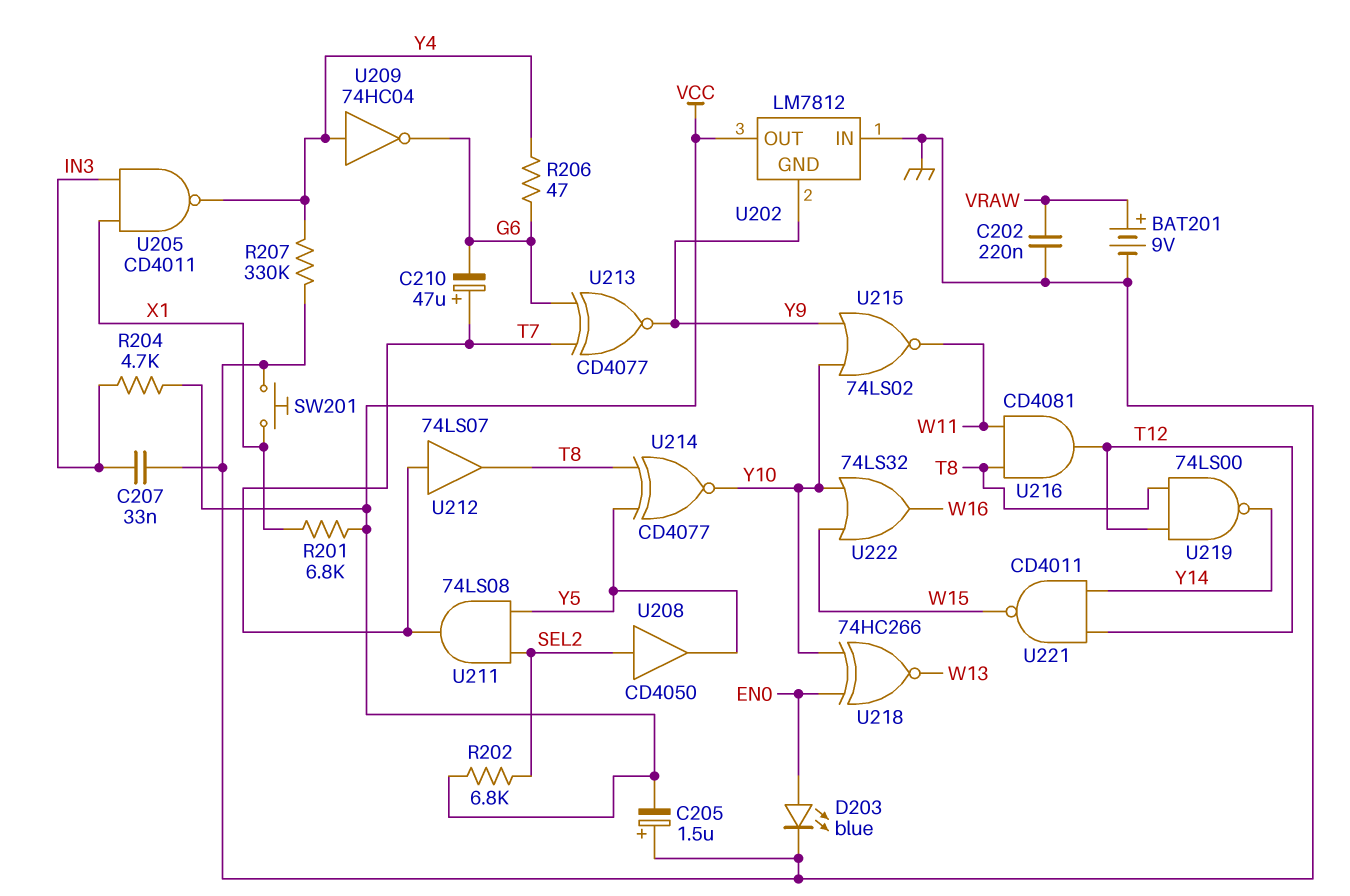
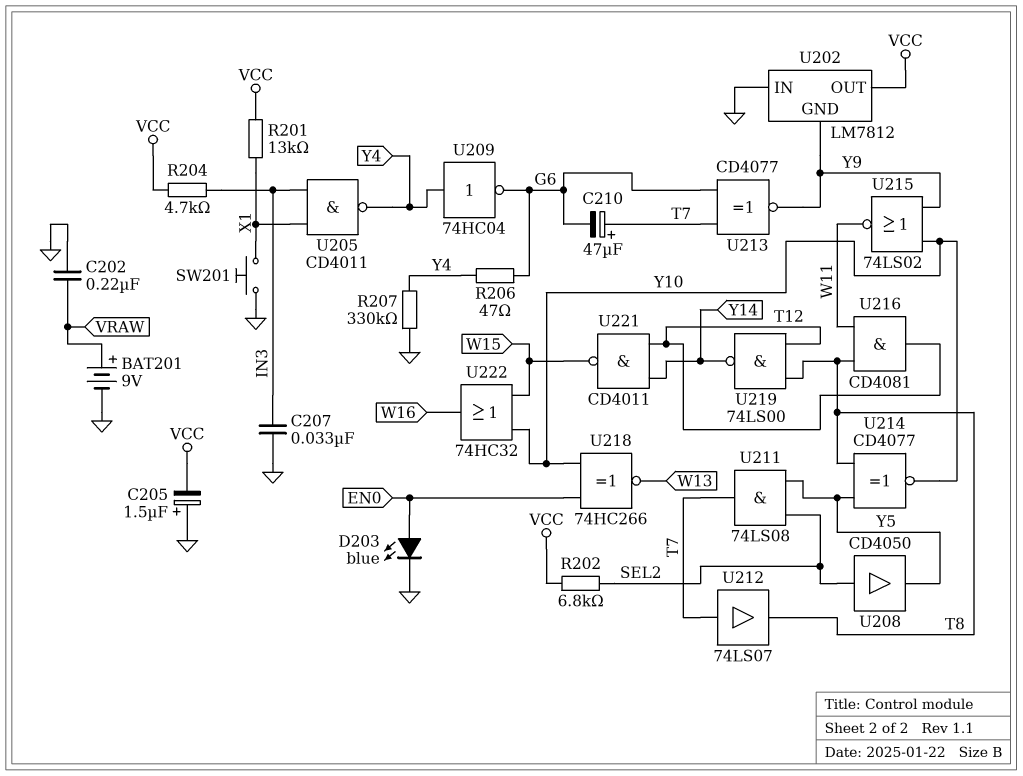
R201: 6.8k (VCC, X1) -> 13k (VCC, X1)
U222: OR 74LS32 (in W15, in Y10, out W16) -> OR 74HC32 (in W15, in Y10, out W16)

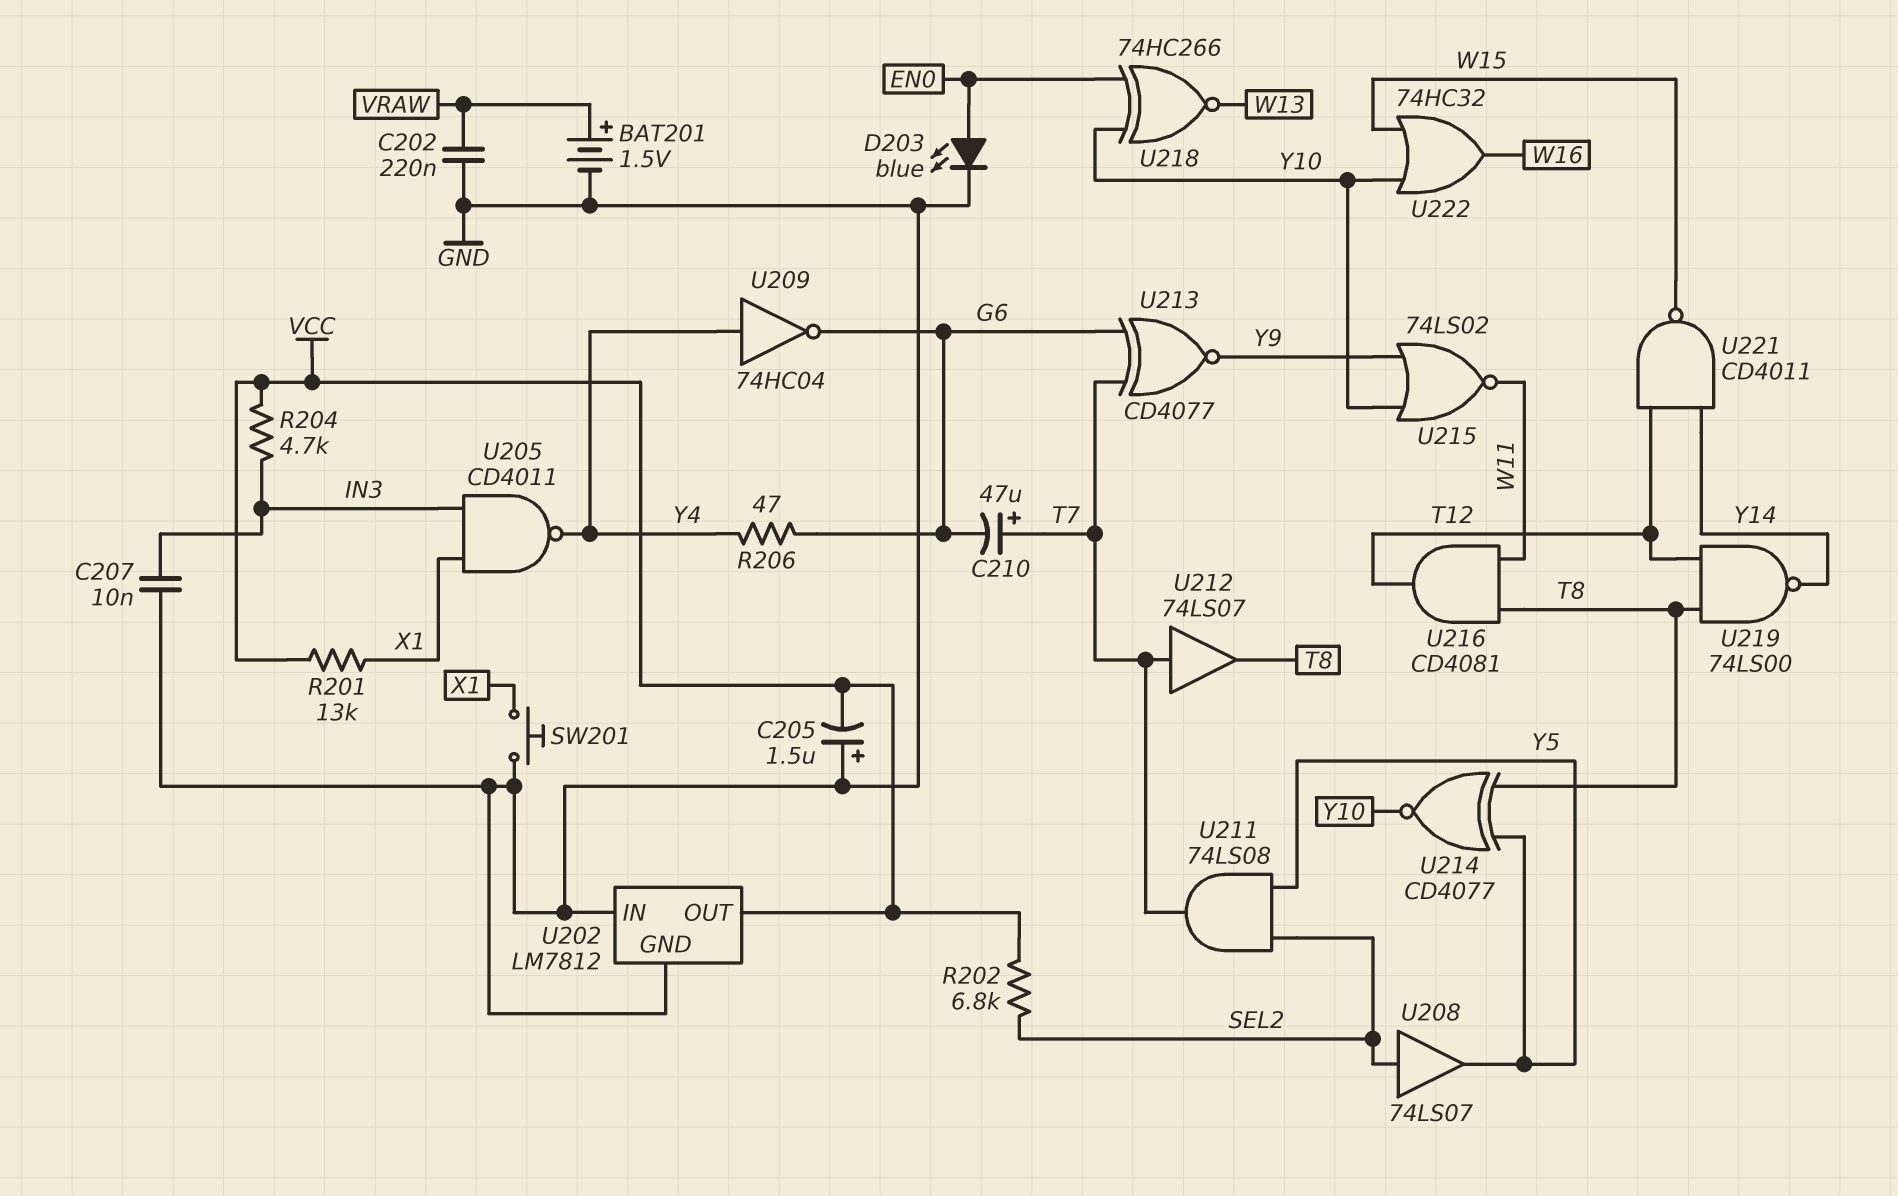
BAT201: 9V (plus VRAW, minus GND) -> 1.5V (plus VRAW, minus GND)
C207: 33nF (GND, IN3) -> 10nF (GND, IN3)
R207: 330k (GND, Y4) -> none
U202 pin GND: Y9 -> GND
U208: buffer CD4050 (in SEL2, out Y5) -> buffer 74LS07 (in SEL2, out Y5)

